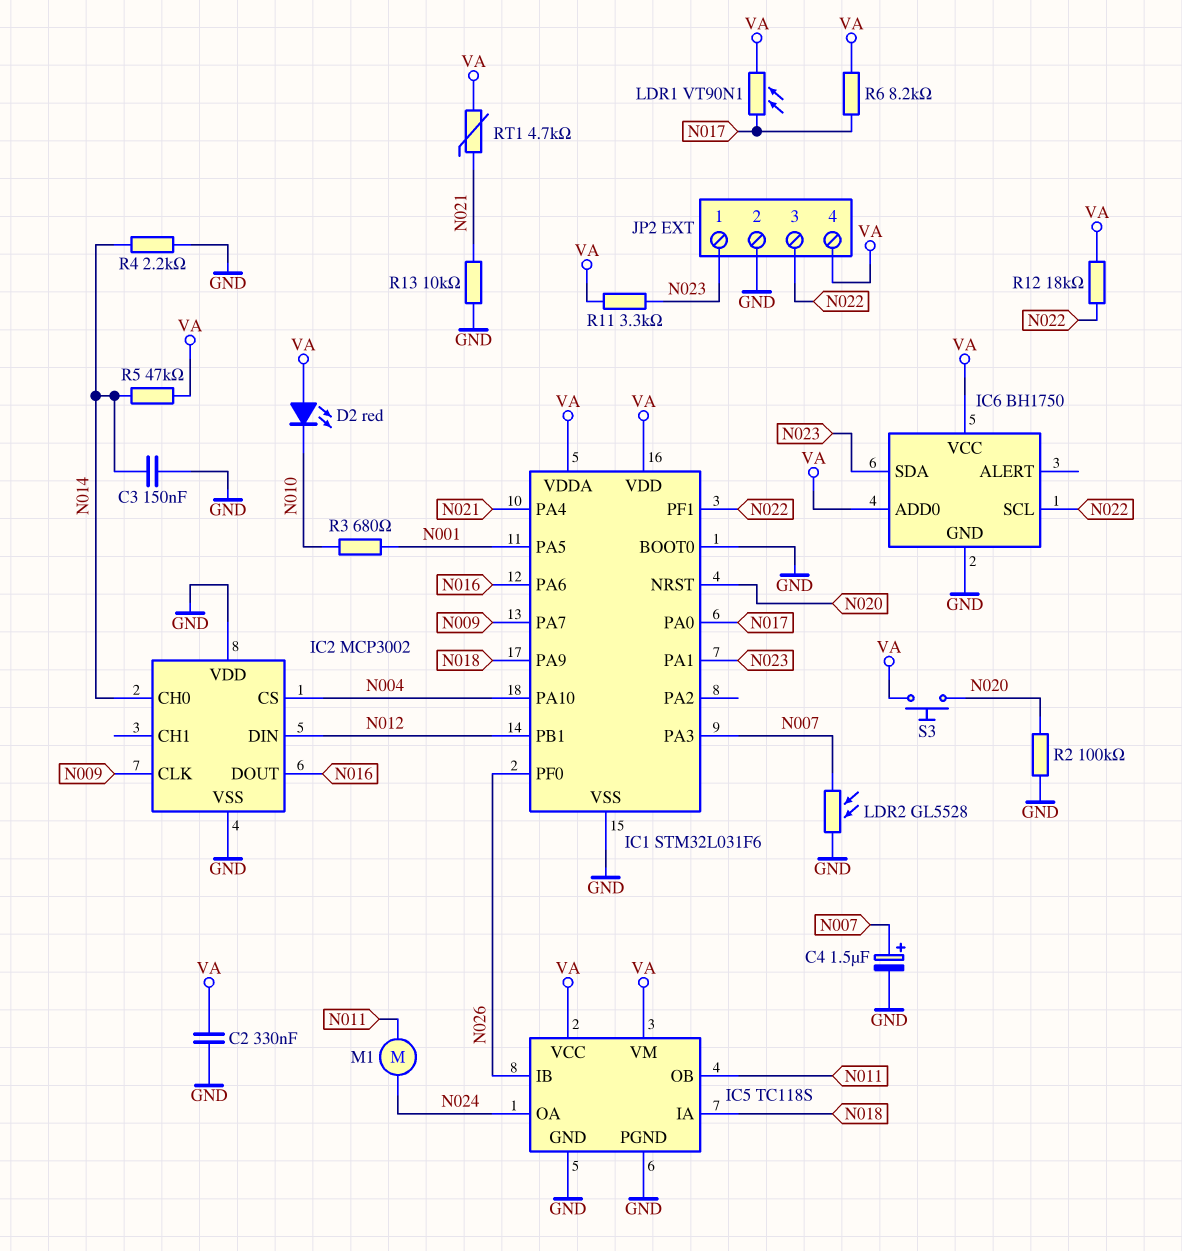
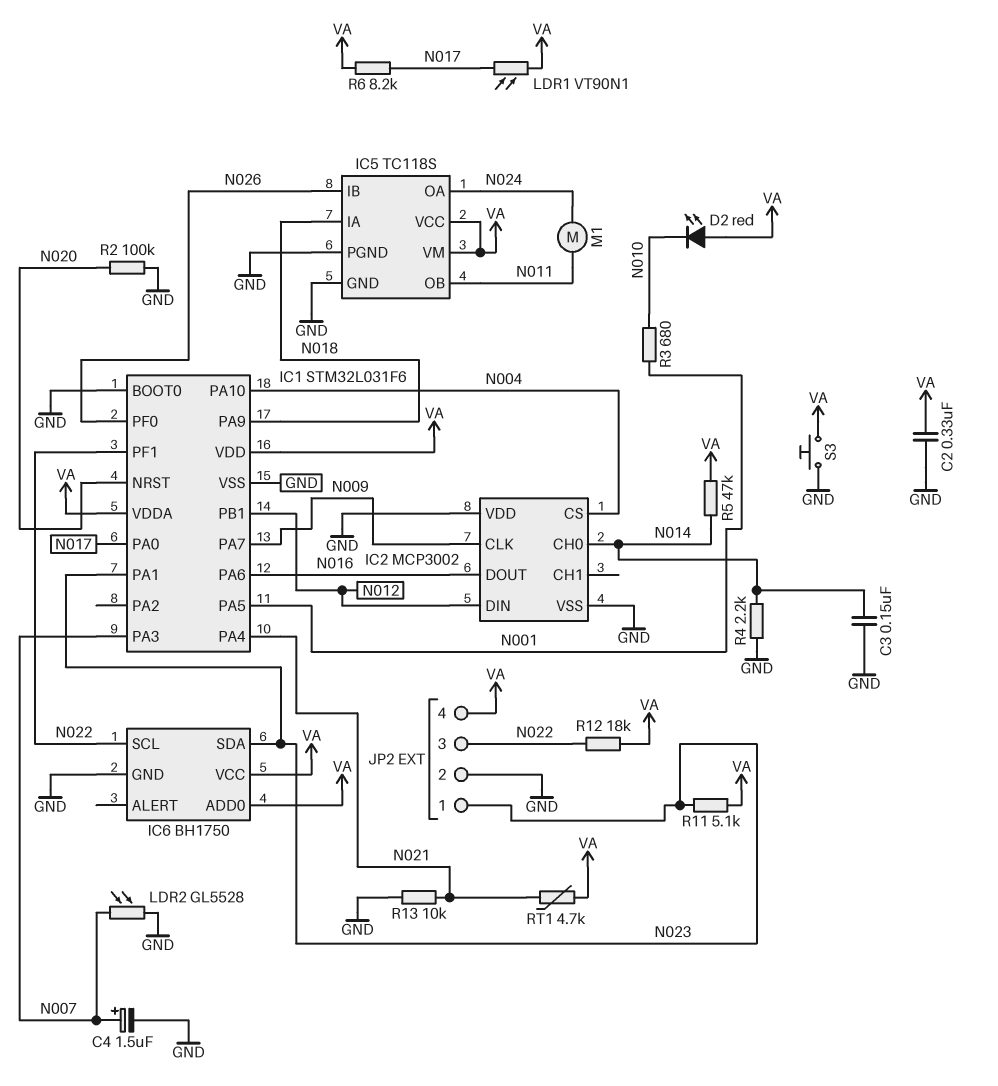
R11: 3.3k (N023, VA) -> 5.1k (N023, VA)
S3: button (N020, VA) -> button (GND, VA)

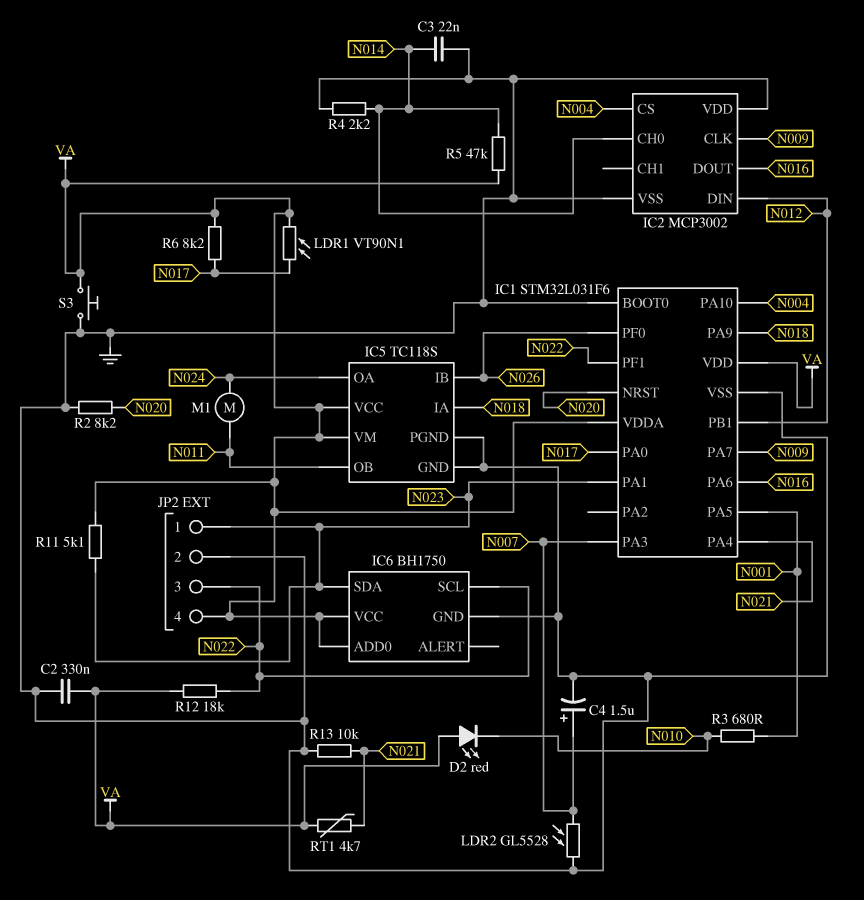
C3: 150nF (GND, N014) -> 22nF (GND, N014)
R2: 100k (GND, N020) -> 8.2k (GND, N020)

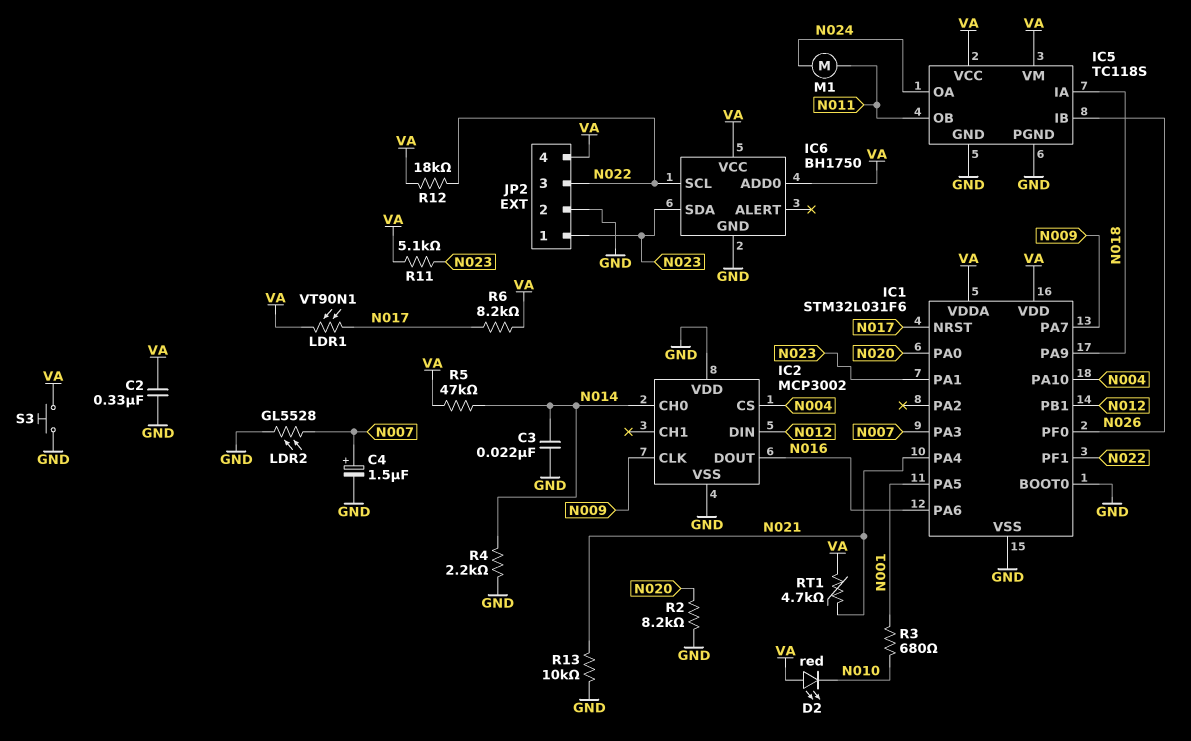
IC1 pin NRST: N020 -> N017
IC1 pin PA0: N017 -> N020

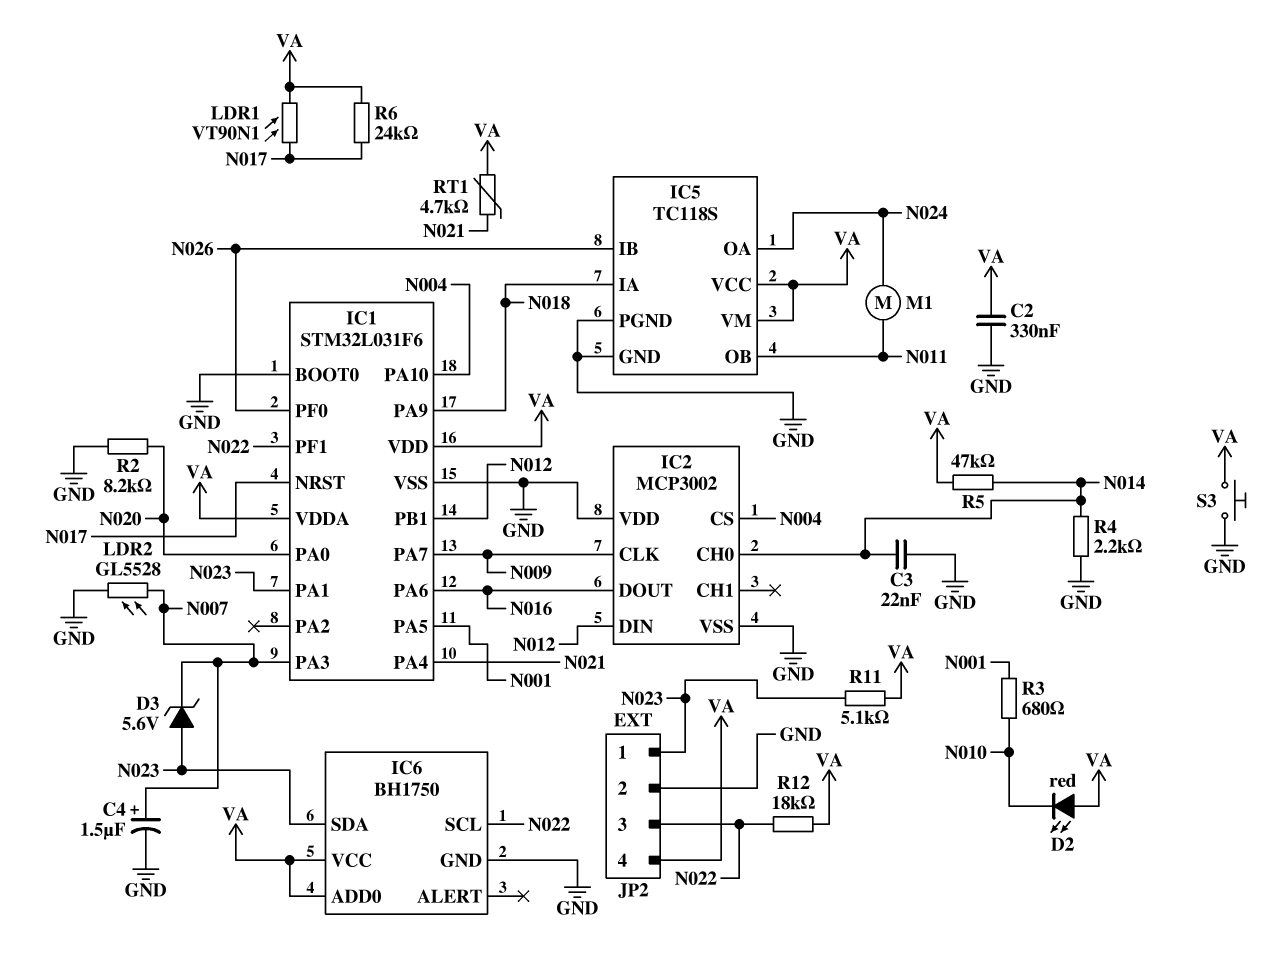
D3: none -> zener 5.6V (A N023, K N007)
R6: 8.2k (N017, VA) -> 24k (N017, VA)
R13: 10k (GND, N021) -> none

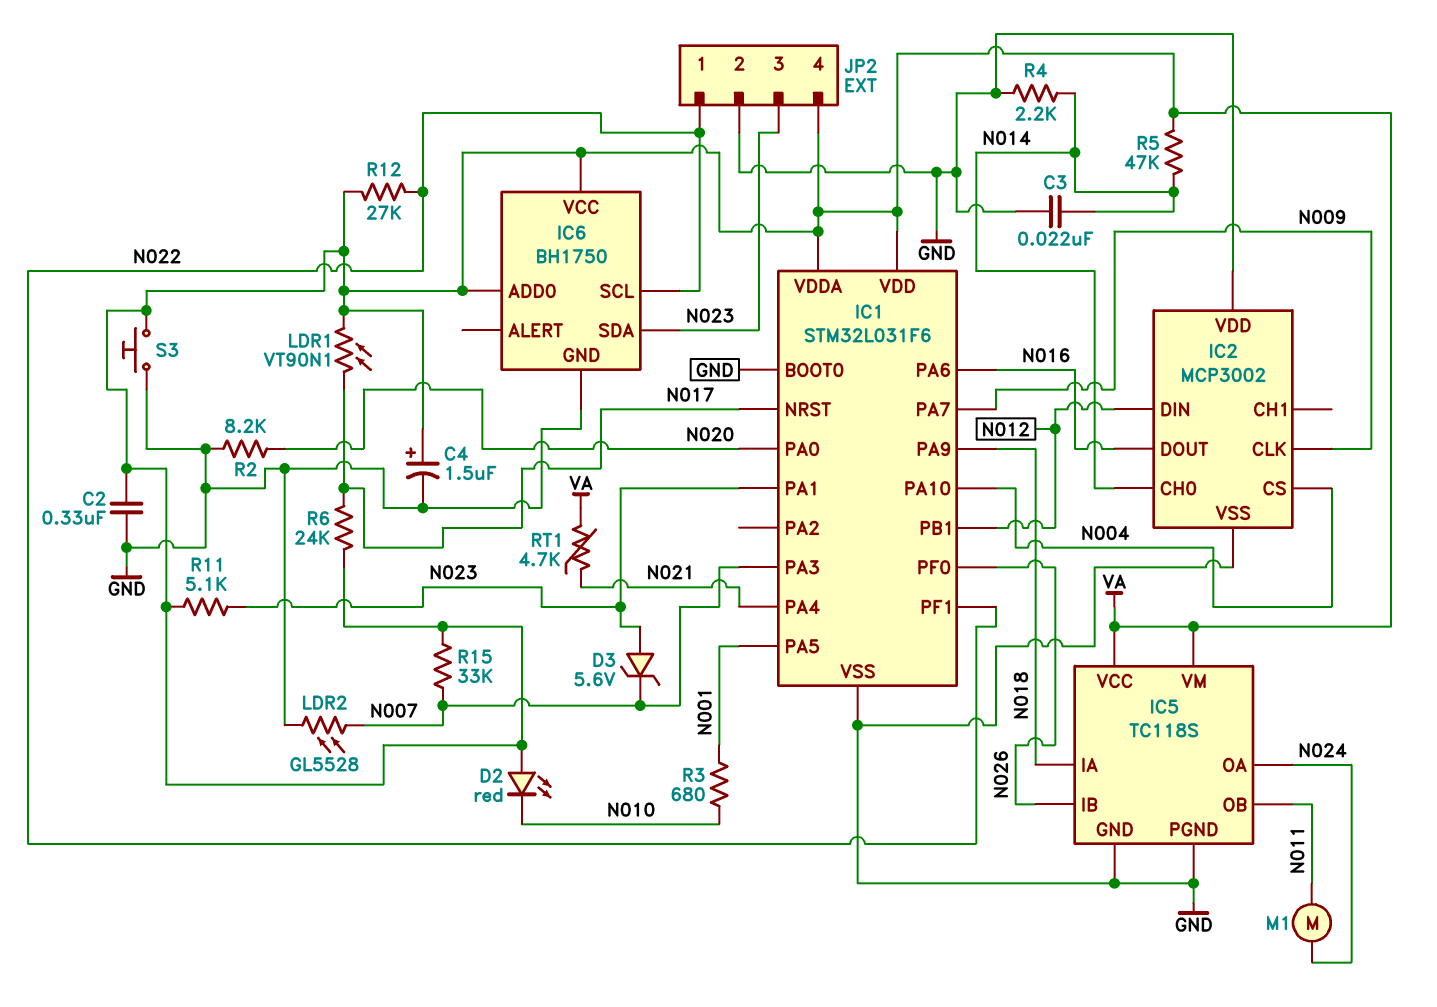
C4: 1.5uF (plus N007, minus GND) -> 1.5uF (plus VA, minus GND)
JP2 pin 1: N023 -> N022
JP2 pin 3: N022 -> N023
R12: 18k (N022, VA) -> 27k (N022, VA)
R15: none -> 33k (N007, VA)

